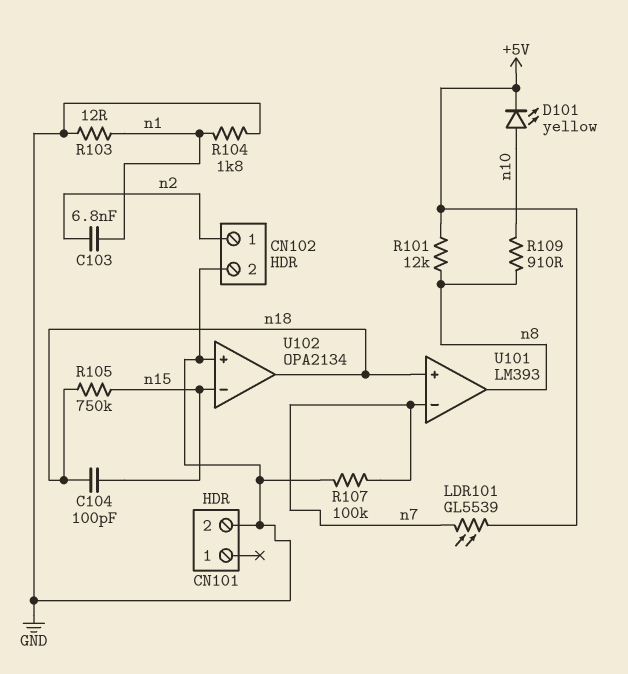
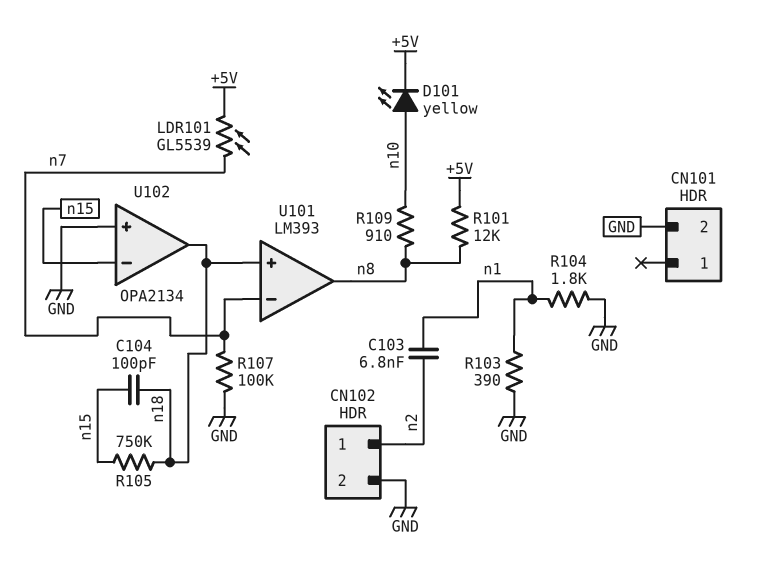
R103: 12 (GND, n1) -> 390 (GND, n1)

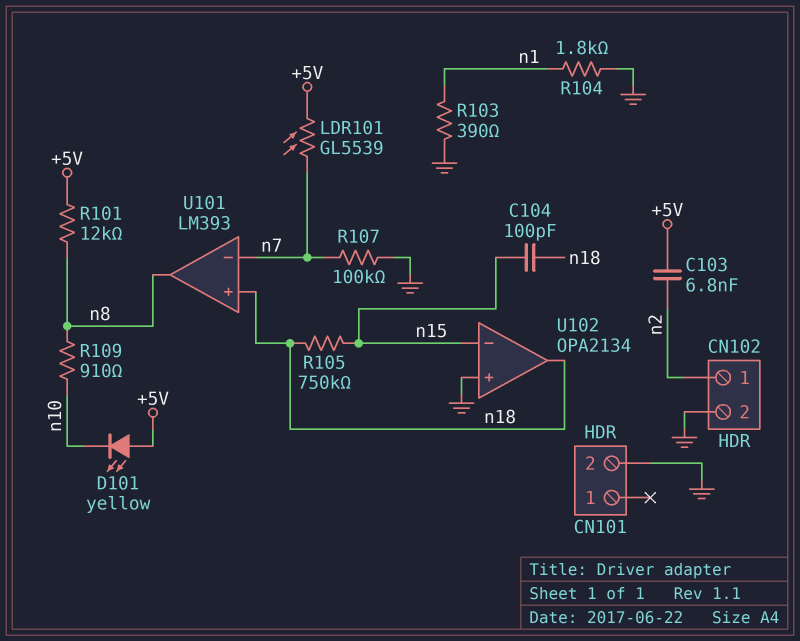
C103: 6.8nF (n1, n2) -> 6.8nF (+5V, n2)
D101: LED yellow (A n10, K +5V) -> LED yellow (A +5V, K n10)

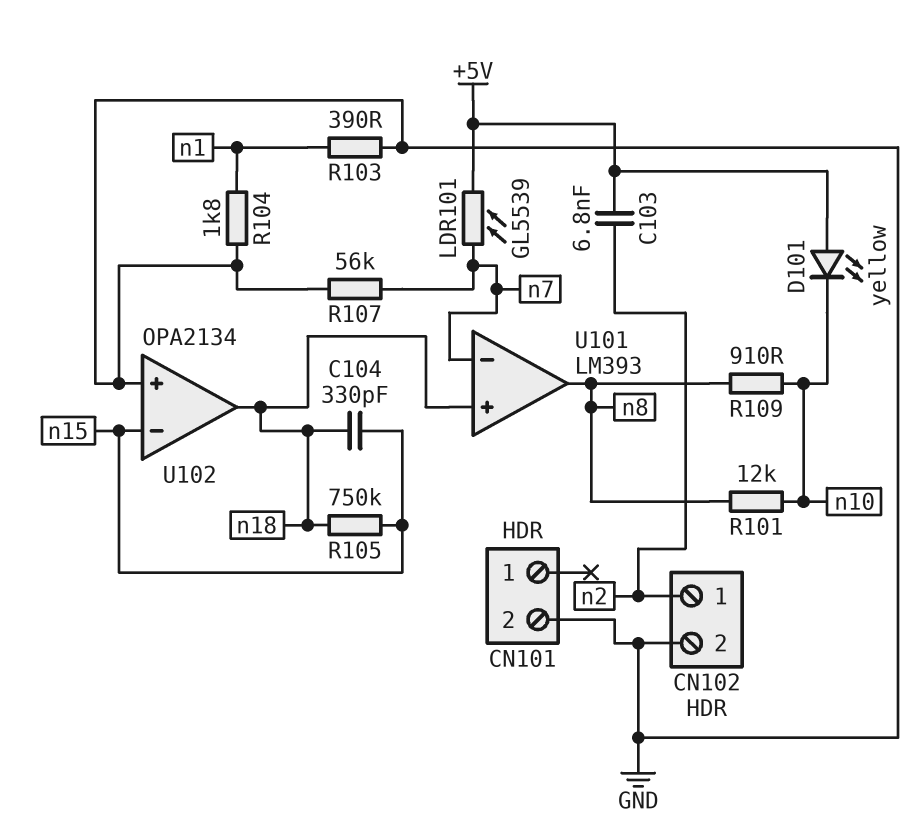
C104: 100pF (n15, n18) -> 330pF (n15, n18)
R101: 12k (+5V, n8) -> 12k (n8, n10)
R107: 100k (GND, n7) -> 56k (GND, n7)

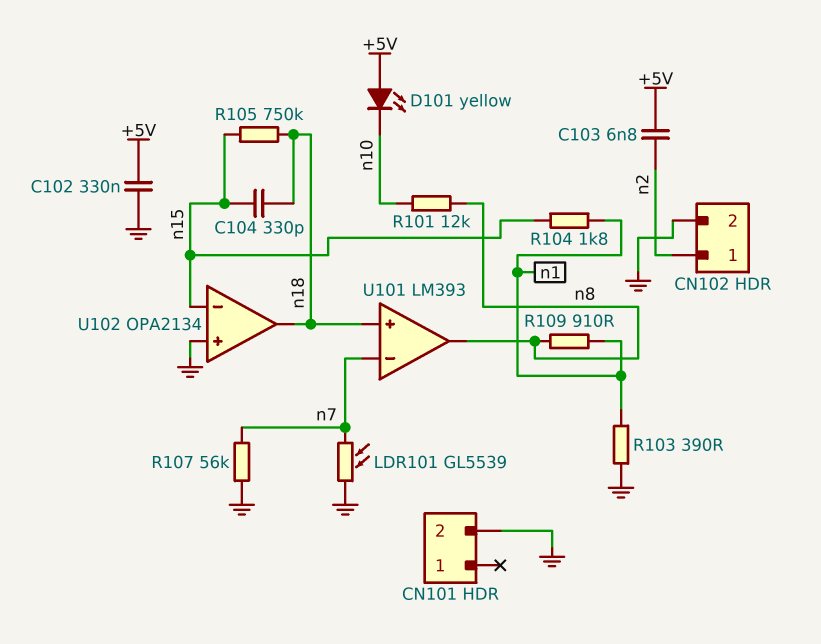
C102: none -> 330nF (+5V, GND)
LDR101: GL5539 (+5V, n7) -> GL5539 (GND, n7)
R104: 1.8k (GND, n1) -> 1.8k (n1, n15)
R109: 910 (n8, n10) -> 910 (n1, n8)

